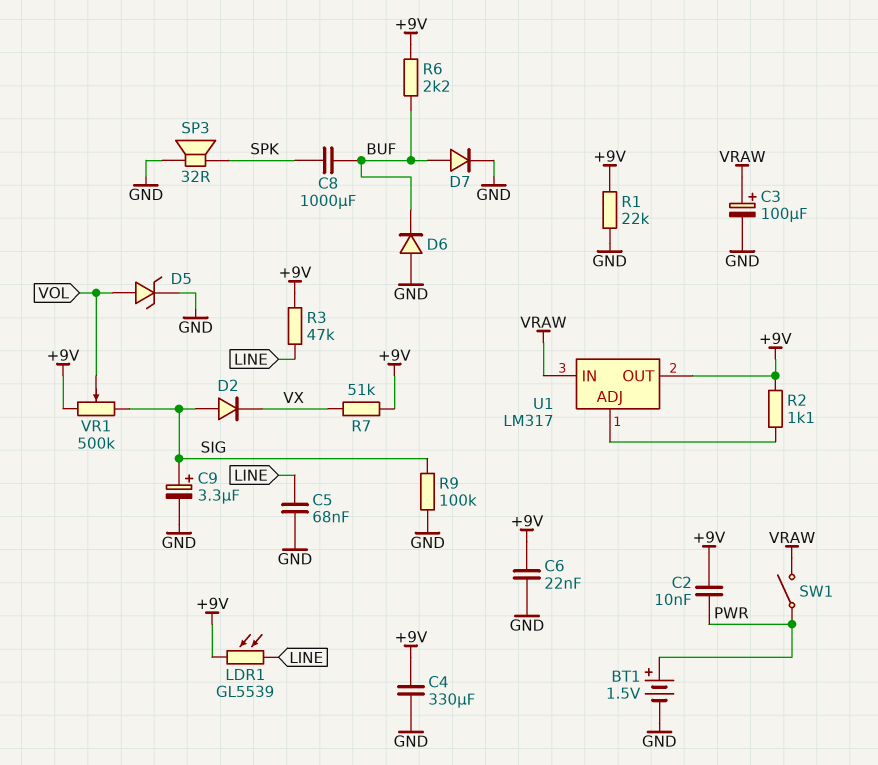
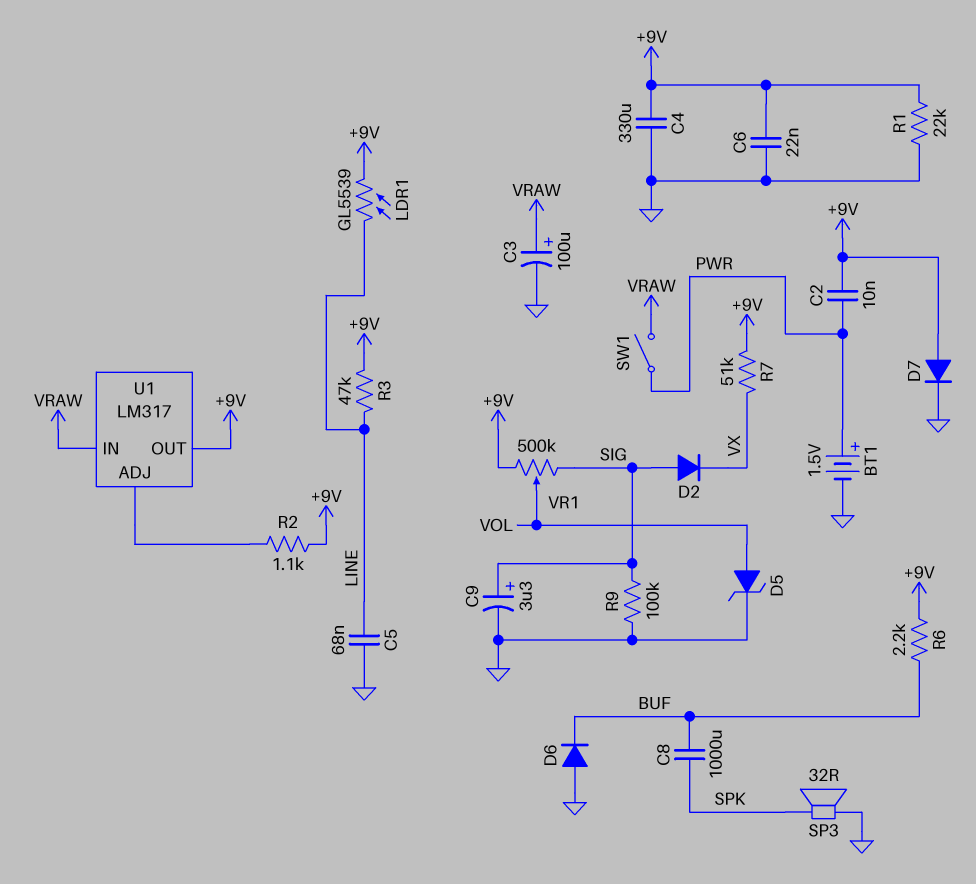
D7: diode (A BUF, K GND) -> diode (A +9V, K GND)

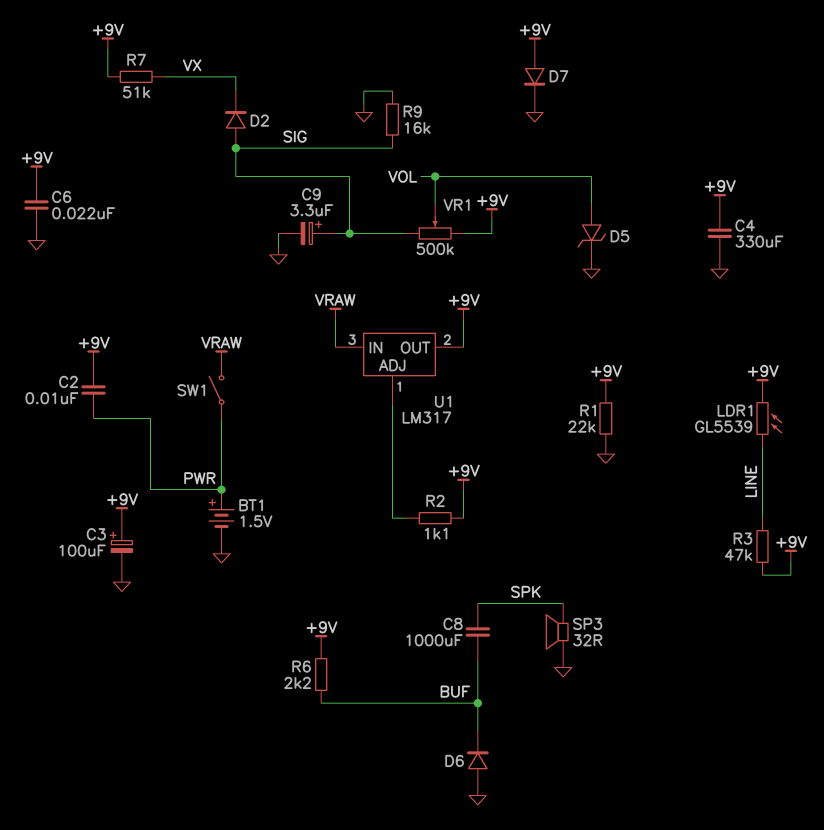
C3: 100uF (plus VRAW, minus GND) -> 100uF (plus +9V, minus GND)
C5: 68nF (GND, LINE) -> none
R9: 100k (GND, SIG) -> 16k (GND, SIG)

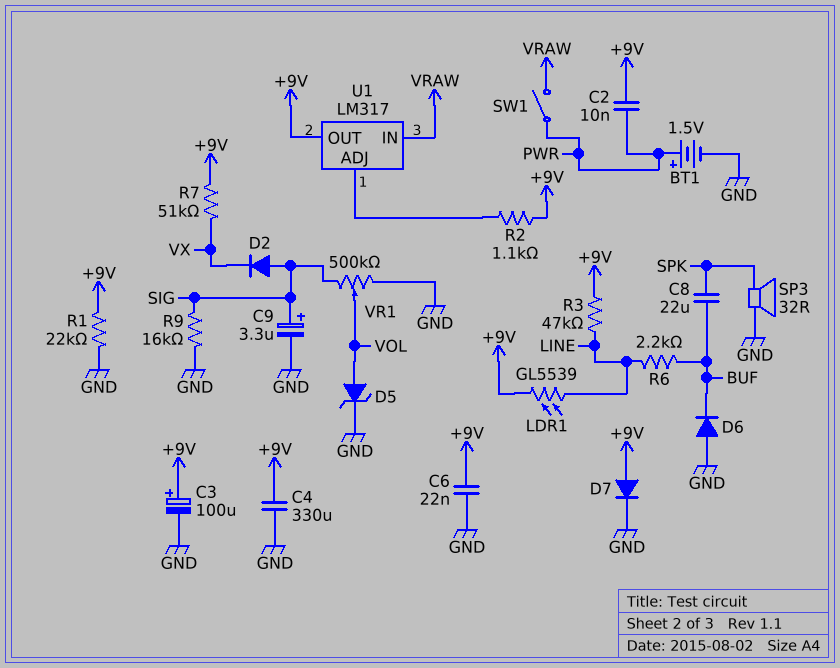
C8: 1000uF (BUF, SPK) -> 22uF (BUF, SPK)
R6: 2.2k (+9V, BUF) -> 2.2k (BUF, LINE)
VR1: 500k (+9V, SIG, wiper VOL) -> 500k (GND, SIG, wiper VOL)

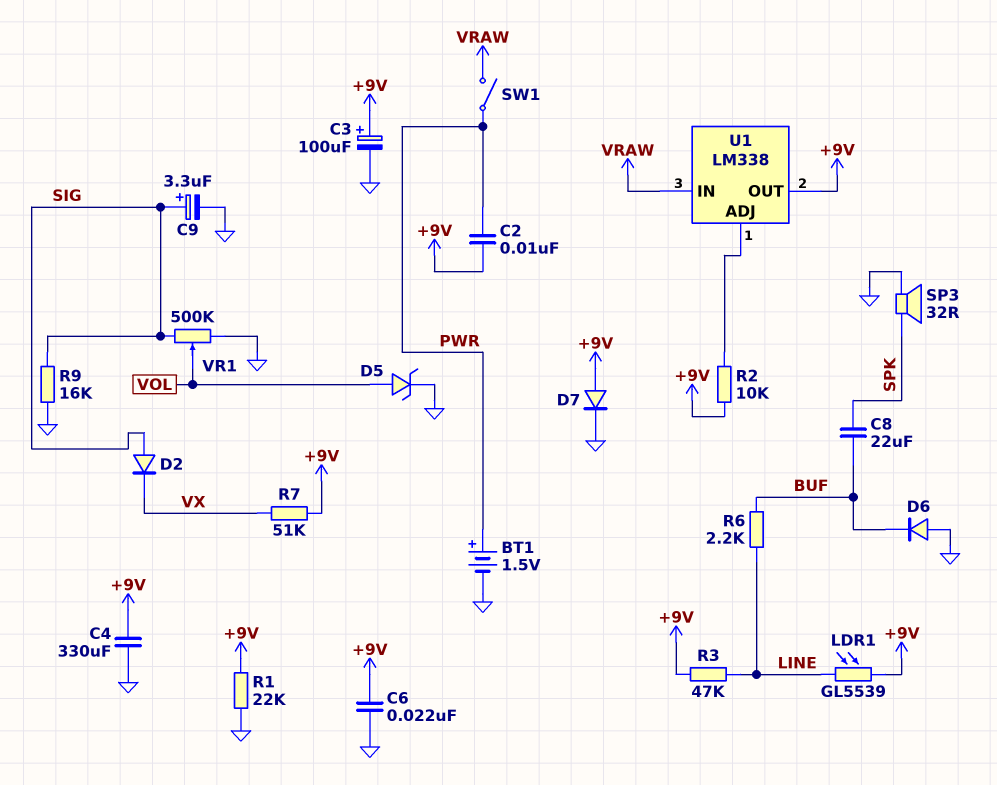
R2: 1.1k (+9V, U1/ADJ) -> 10k (+9V, U1/ADJ)
U1: LM317 -> LM338

